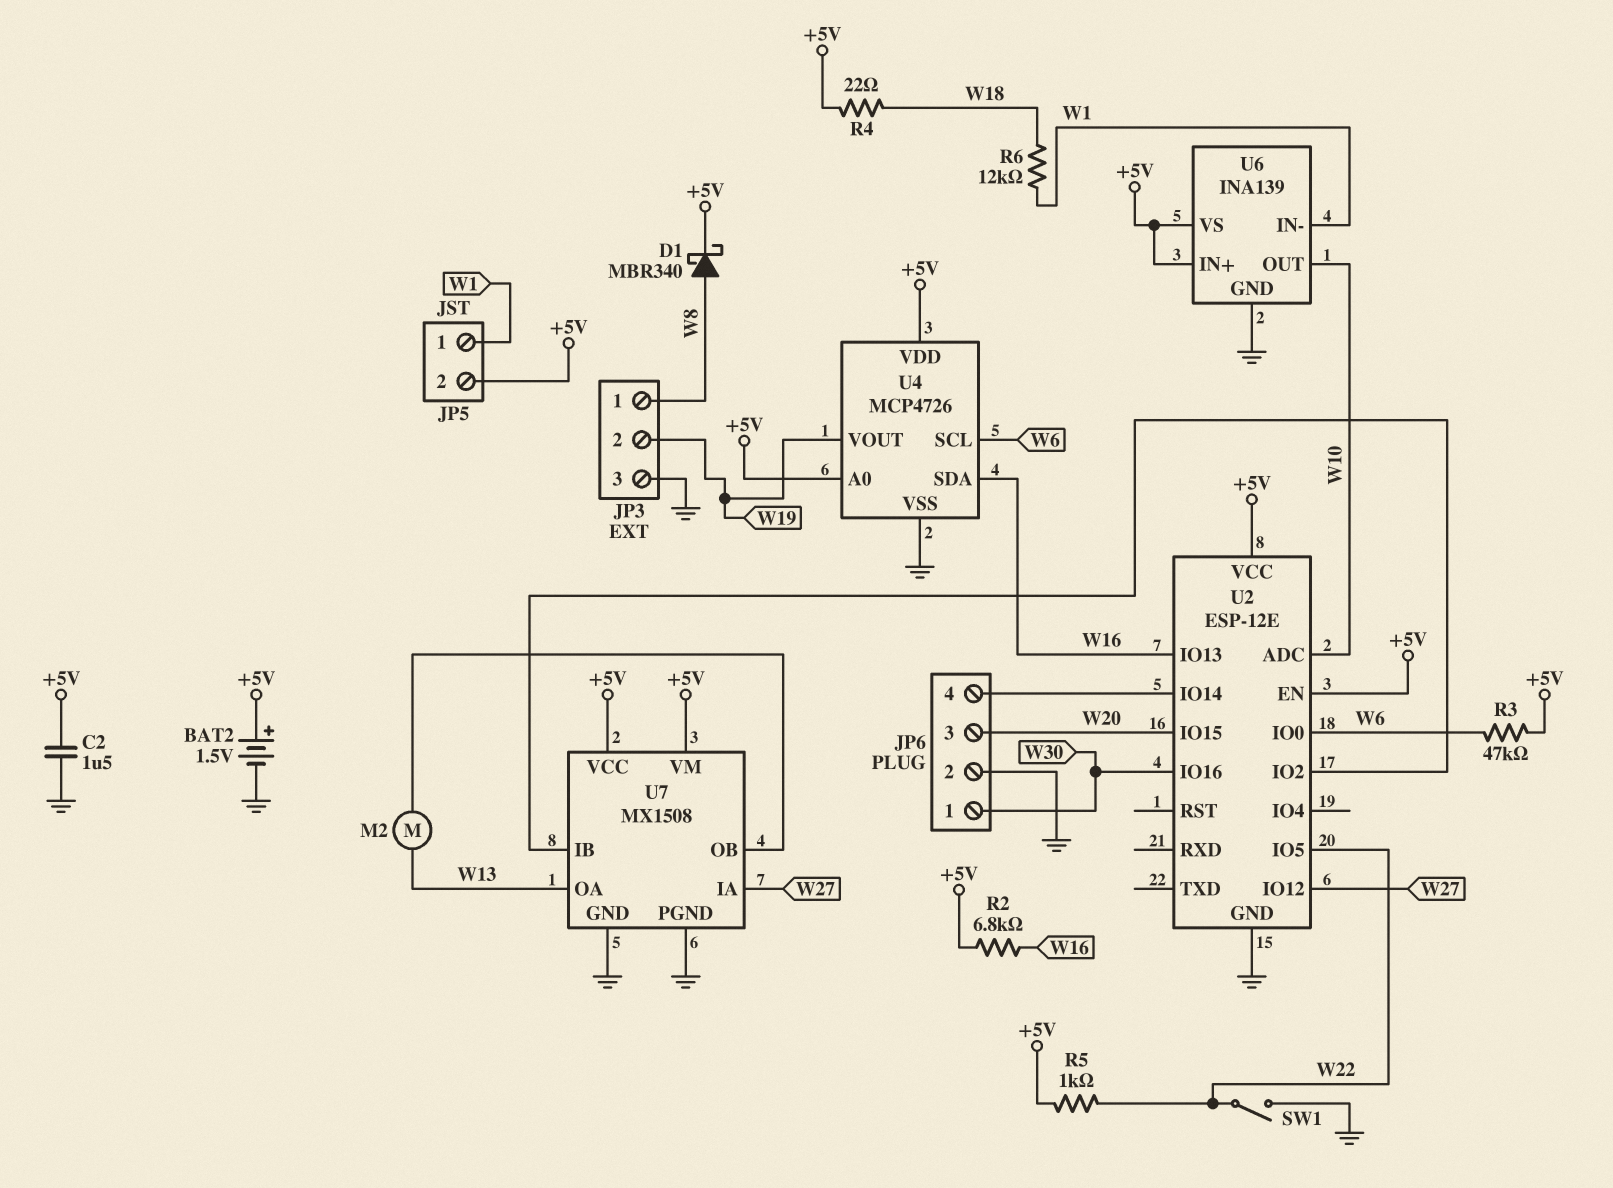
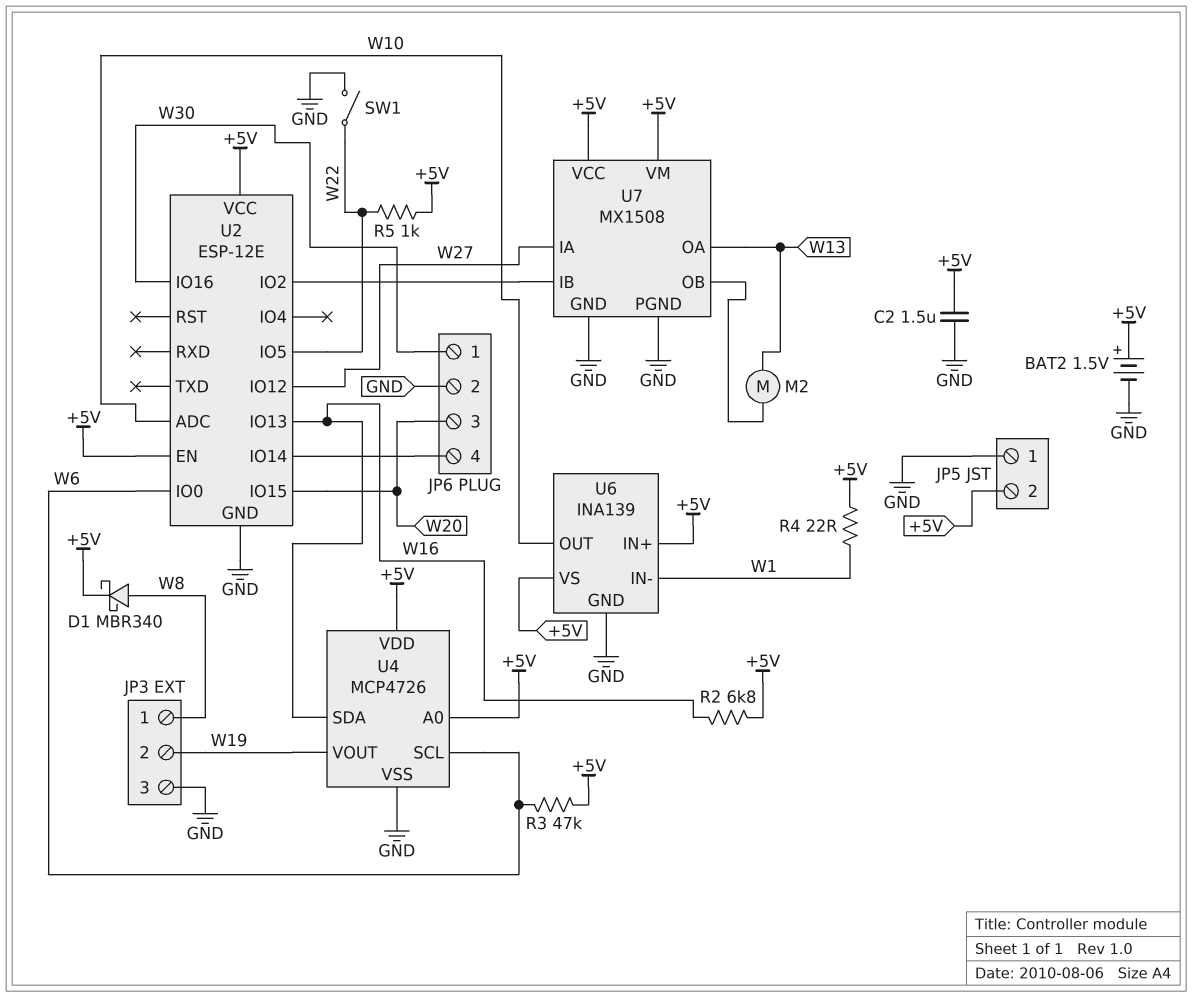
JP5 pin 1: W1 -> GND
R4: 22 (+5V, W18) -> 22 (+5V, W1)
R6: 12k (W1, W18) -> none

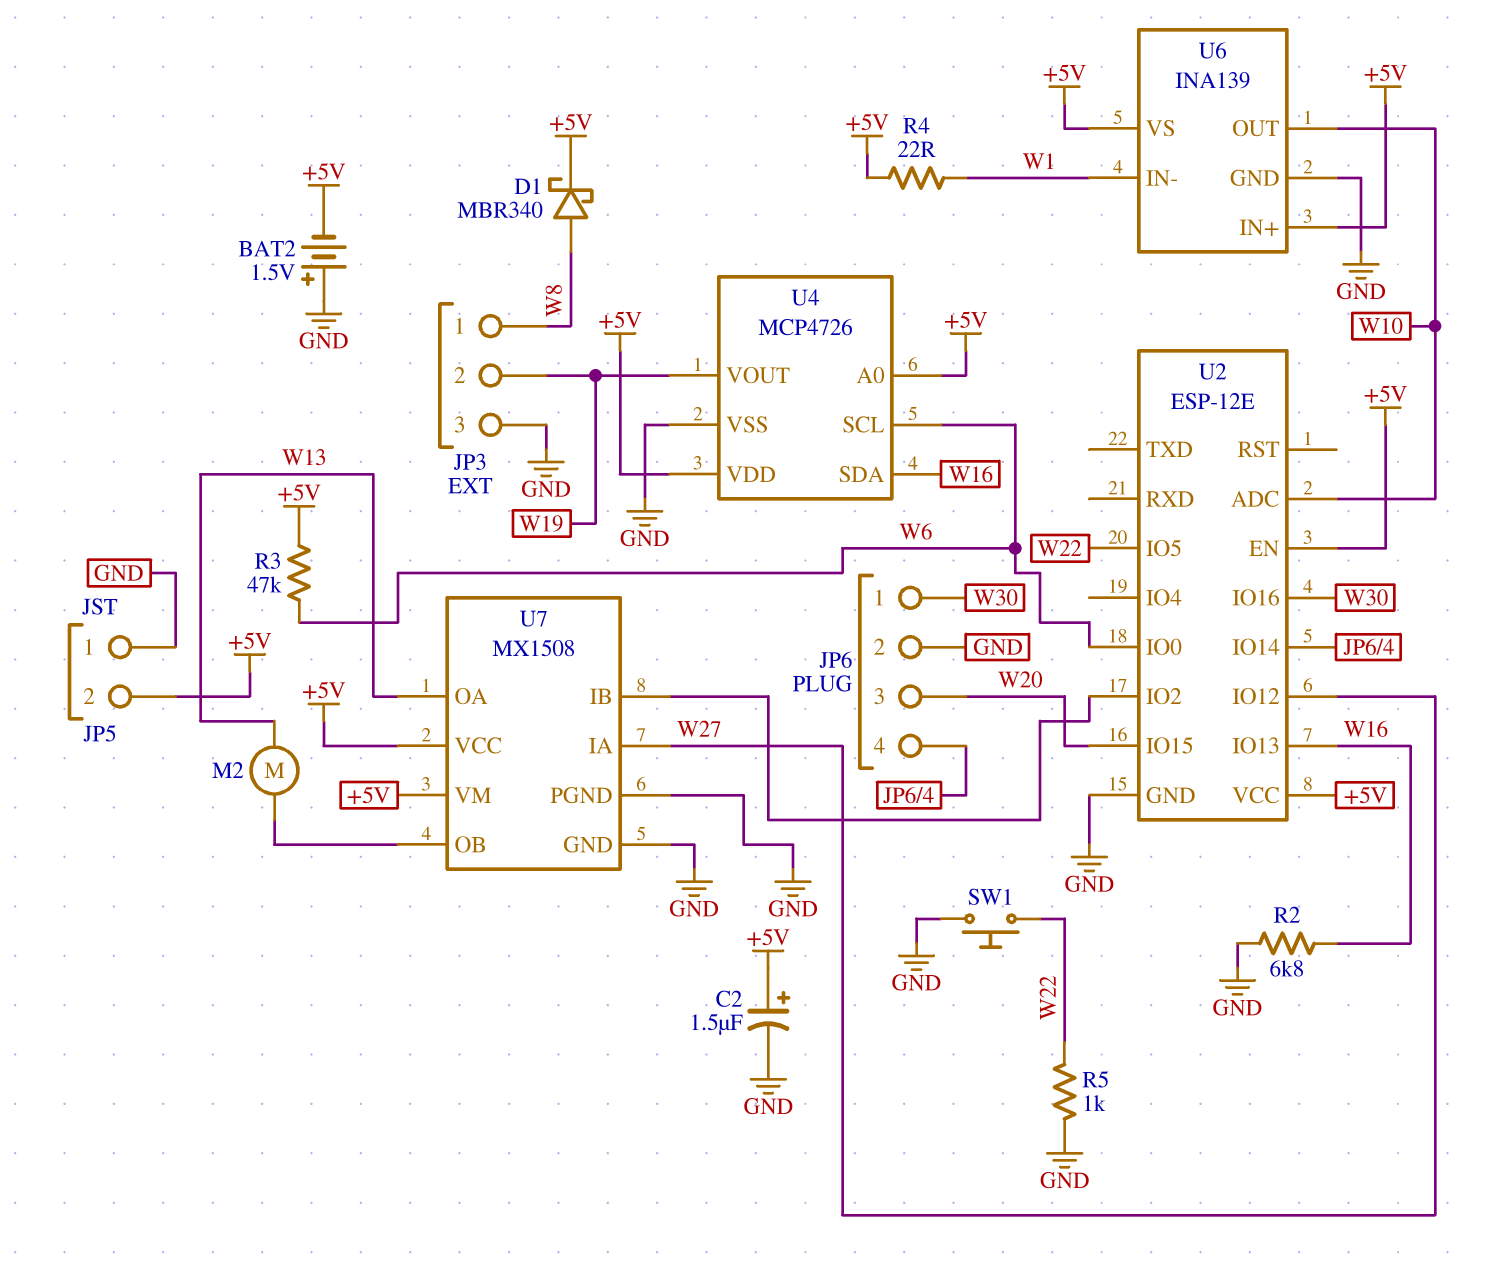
BAT2: 1.5V (plus +5V, minus GND) -> 1.5V (plus GND, minus +5V)
C2: 1.5uF (+5V, GND) -> 1.5uF (plus +5V, minus GND)
R2: 6.8k (+5V, W16) -> 6.8k (GND, W16)
R5: 1k (+5V, W22) -> 1k (GND, W22)
SW1: switch (GND, W22) -> button (GND, W22)

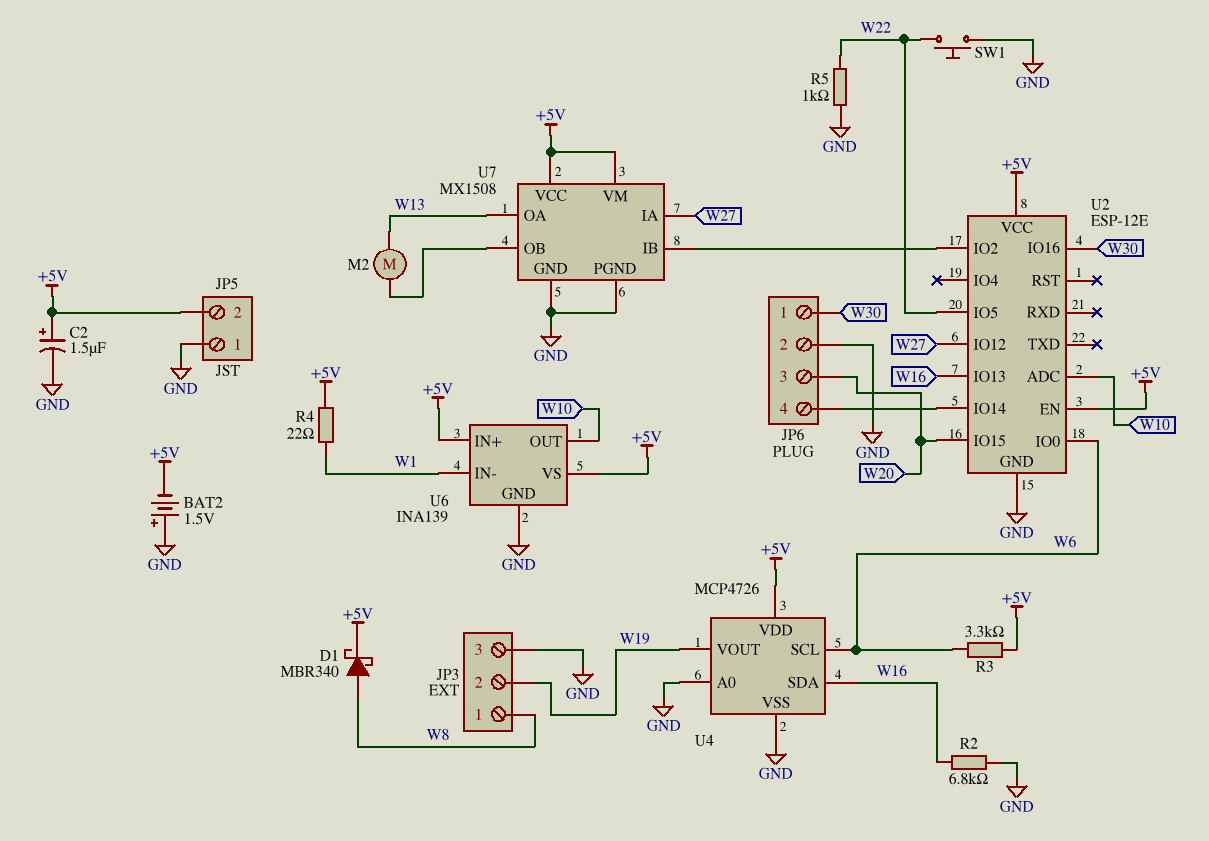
R3: 47k (+5V, W6) -> 3.3k (+5V, W6)
U4 pin A0: +5V -> GND

